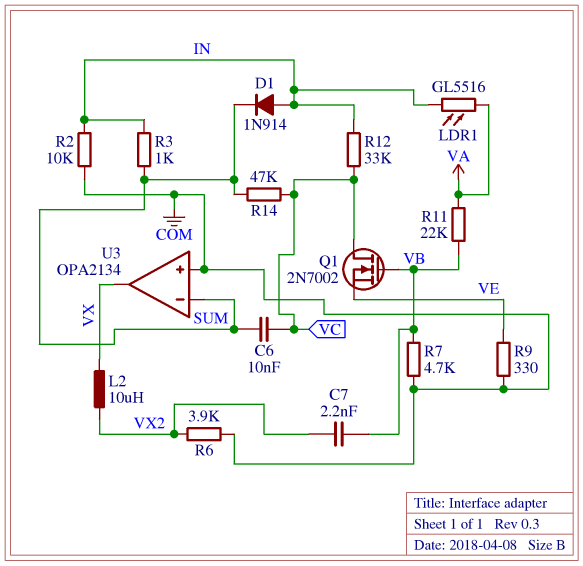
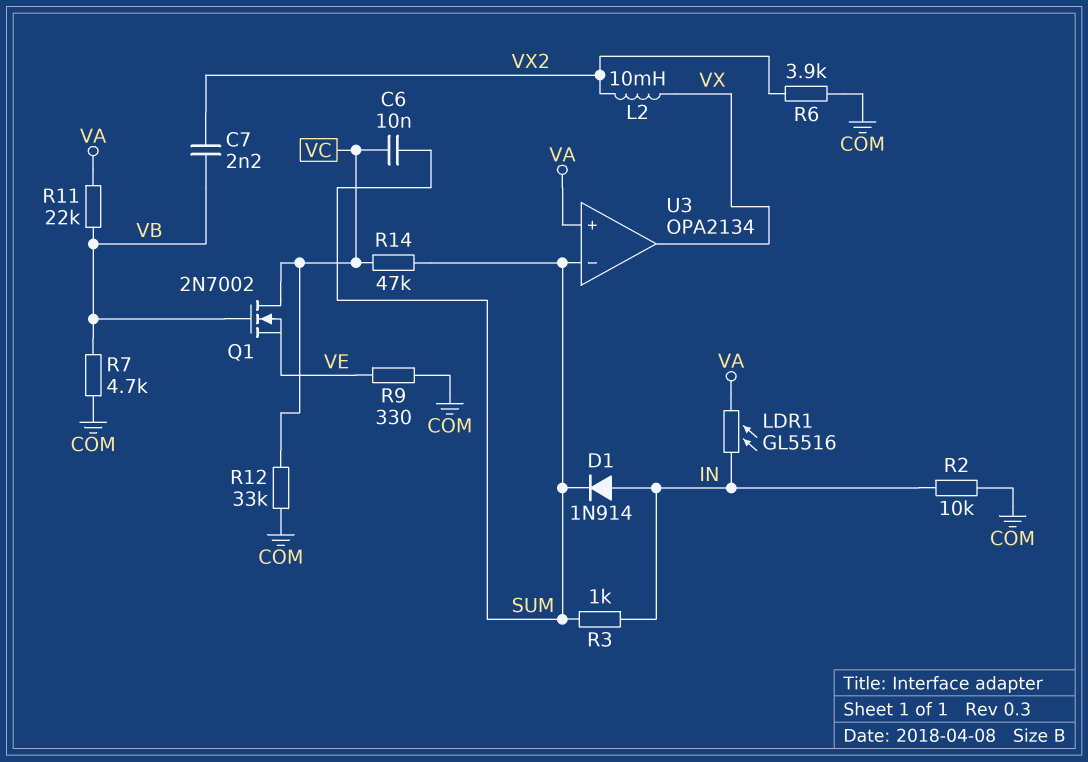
L2: 10uH (VX, VX2) -> 10mH (VX, VX2)
R12: 33k (IN, VC) -> 33k (COM, VC)
U3 pin in+: COM -> VA

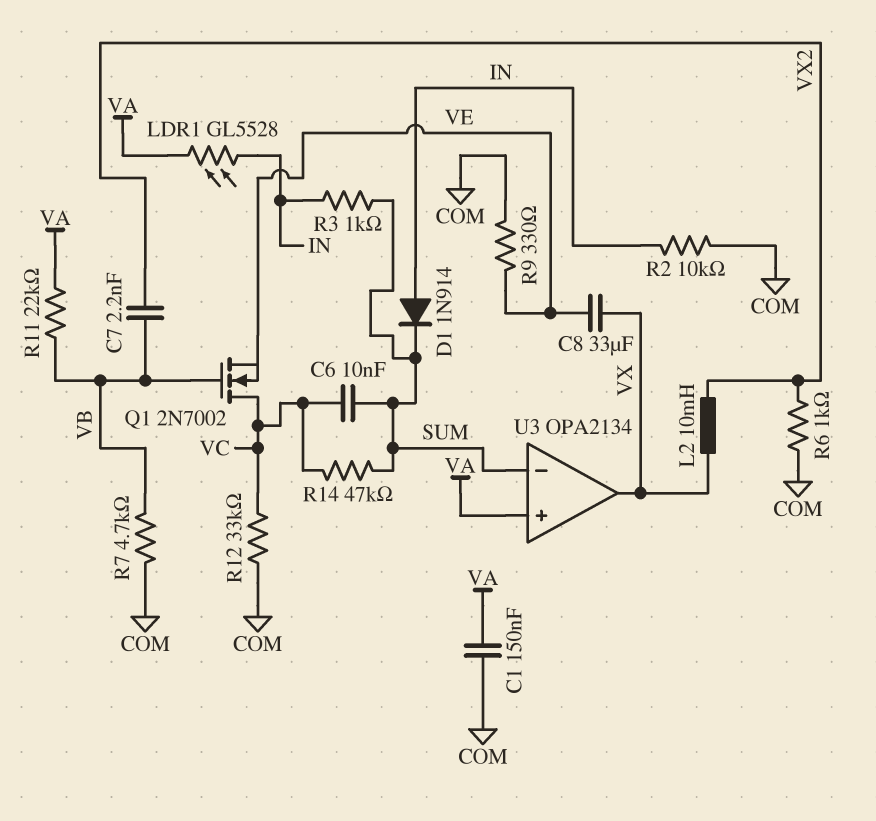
C1: none -> 150nF (COM, VA)
C8: none -> 33uF (VE, VX)
LDR1: GL5516 (IN, VA) -> GL5528 (IN, VA)
R6: 3.9k (COM, VX2) -> 1k (COM, VX2)

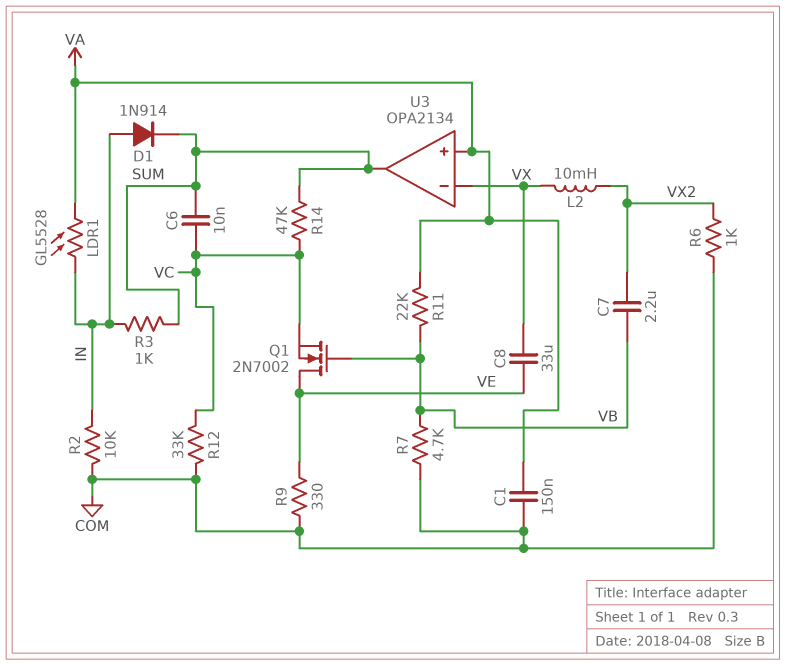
C7: 2.2nF (VB, VX2) -> 2.2uF (VB, VX2)
Q1: NMOS 2N7002 (G VB, D VC, S VE) -> NMOS 2N7002 (G VB, D VE, S VC)
U3 pin in-: SUM -> VX
U3 pin out: VX -> SUM

